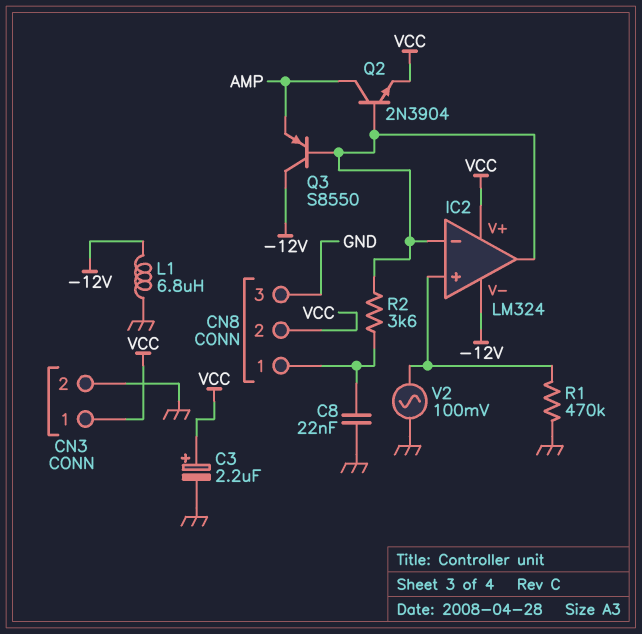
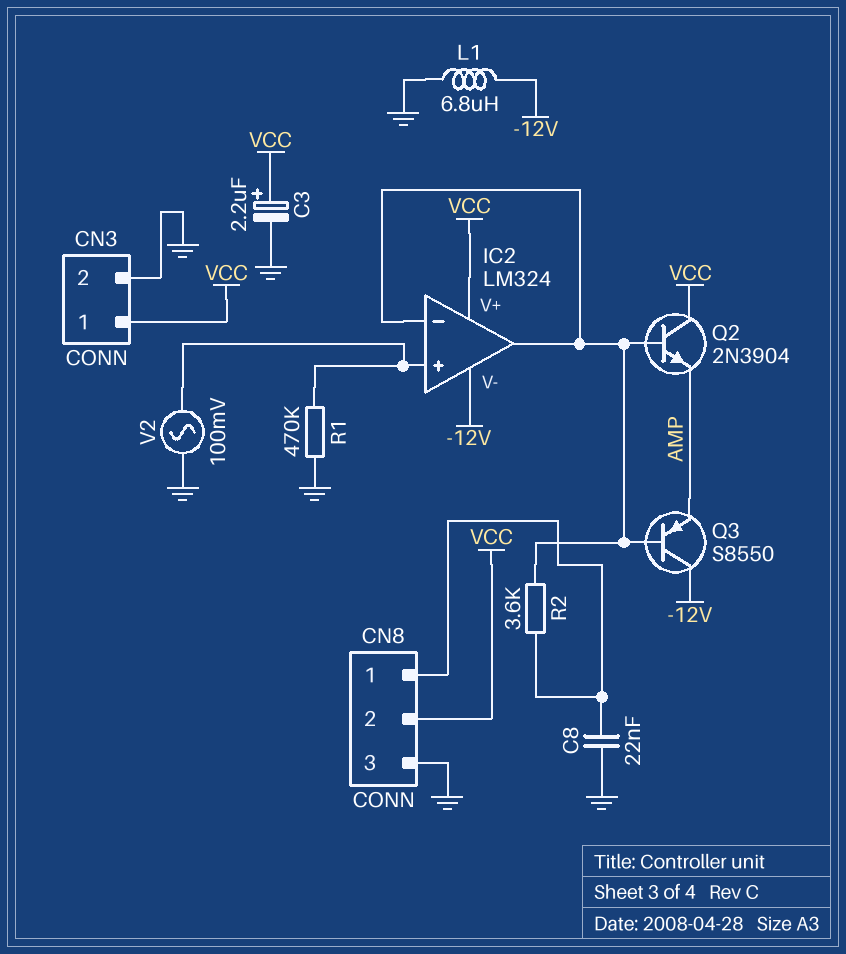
Q2: NPN 2N3904 (B IC2/in-, C AMP, E VCC) -> NPN 2N3904 (B IC2/in-, C VCC, E AMP)

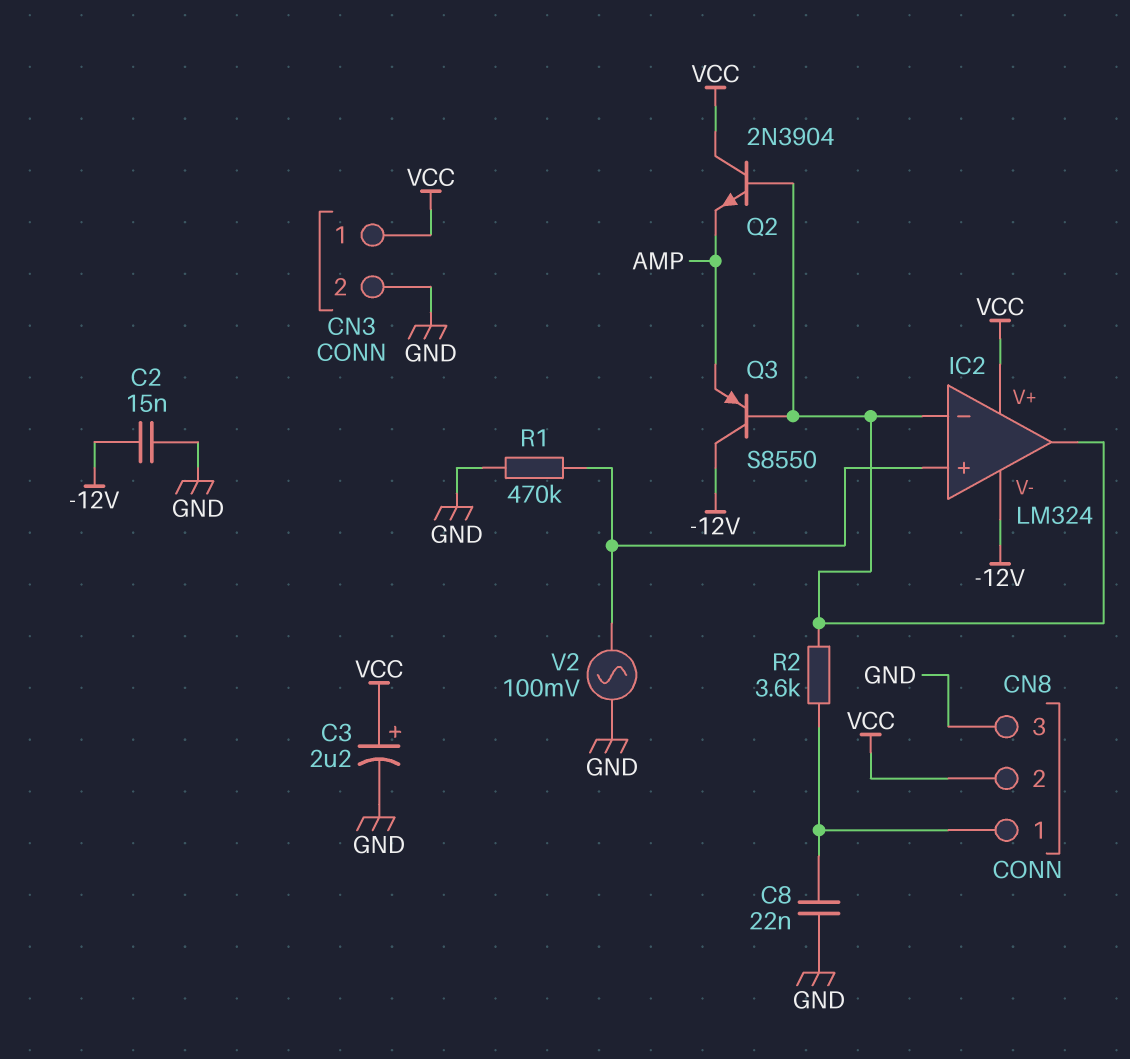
C2: none -> 15nF (-12V, GND)
L1: 6.8uH (-12V, GND) -> none

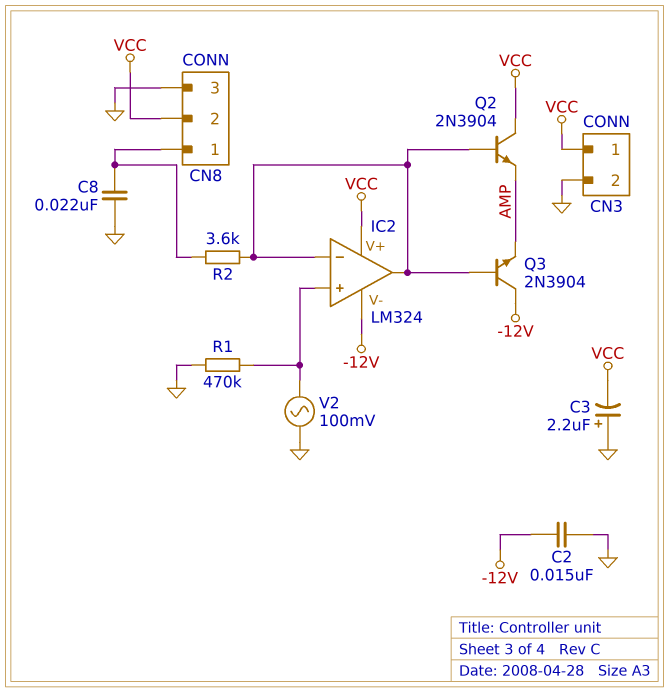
C3: 2.2uF (plus VCC, minus GND) -> 2.2uF (plus GND, minus VCC)
Q3: PNP S8550 (B IC2/in-, C -12V, E AMP) -> NPN 2N3904 (B IC2/in-, C -12V, E AMP)

